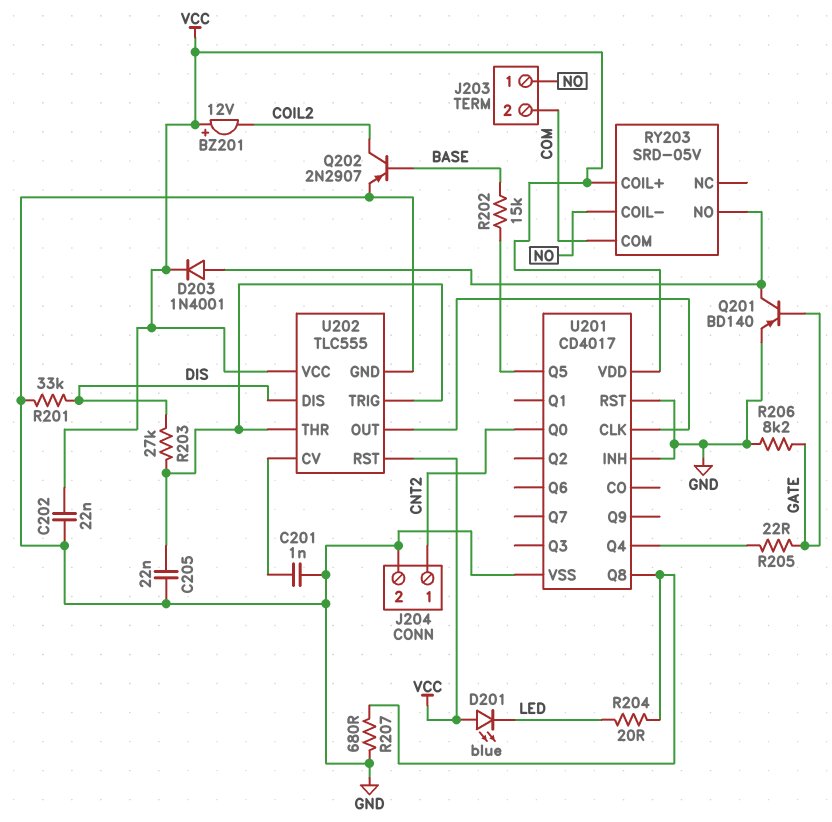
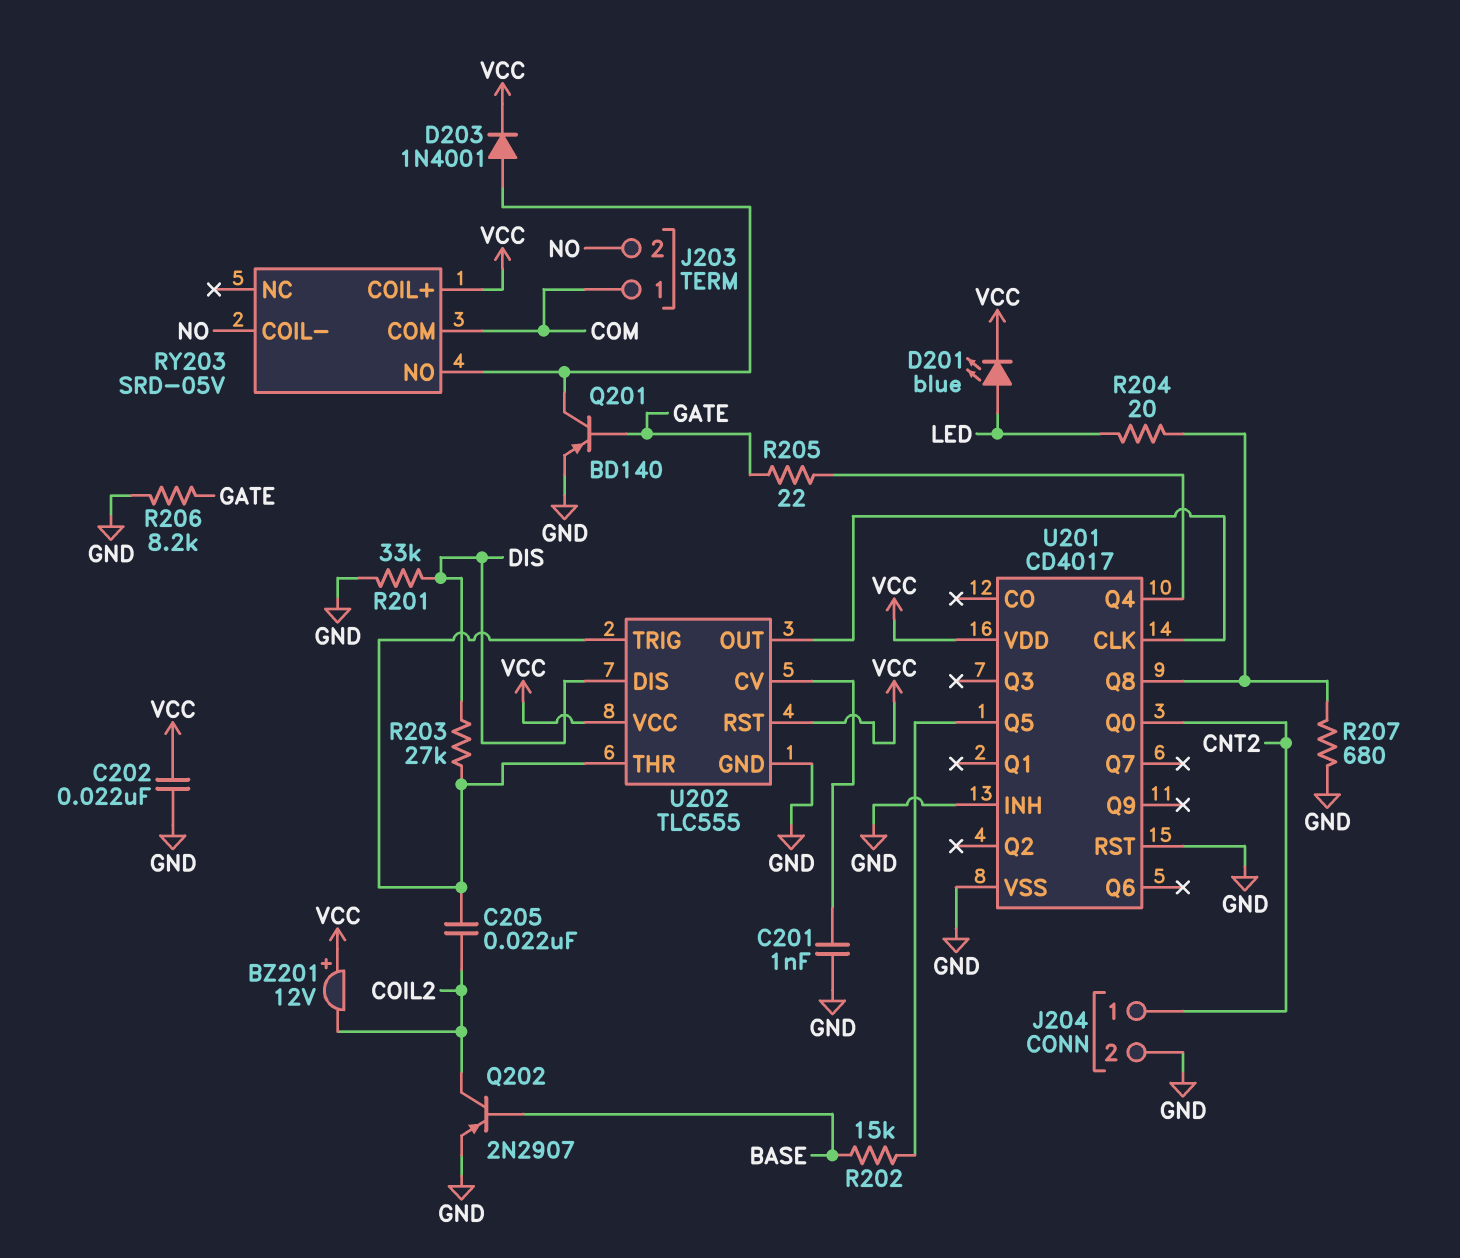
C205: 22nF (GND, U202/THR) -> 22nF (COIL2, U202/THR)
D201: LED blue (A VCC, K LED) -> LED blue (A LED, K VCC)
J203 pin 1: NO -> COM
J203 pin 2: COM -> NO

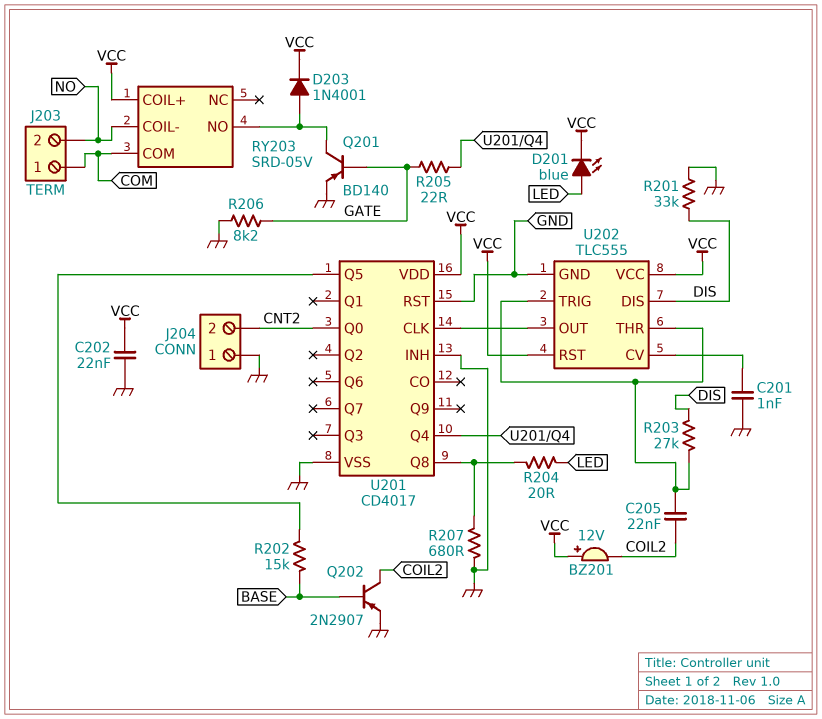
J204 pin 1: CNT2 -> GND
J204 pin 2: GND -> CNT2

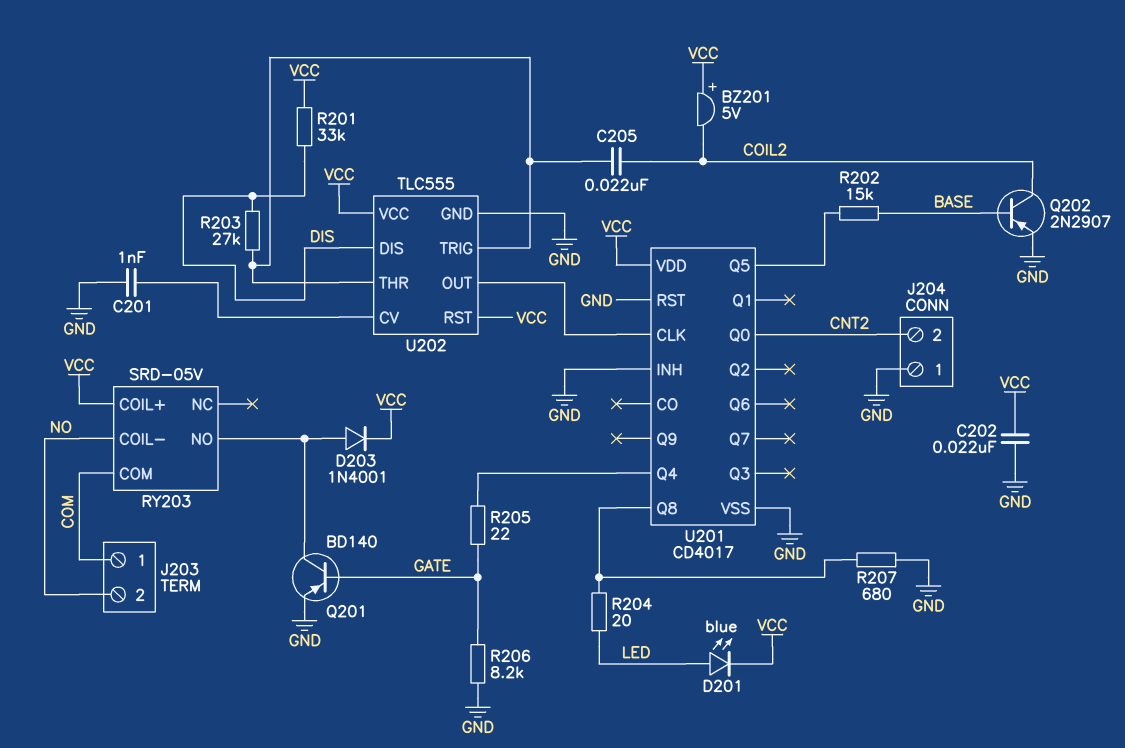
BZ201: buzzer 12V (plus VCC, minus COIL2) -> buzzer 5V (plus VCC, minus COIL2)
R201: 33k (DIS, GND) -> 33k (DIS, VCC)

